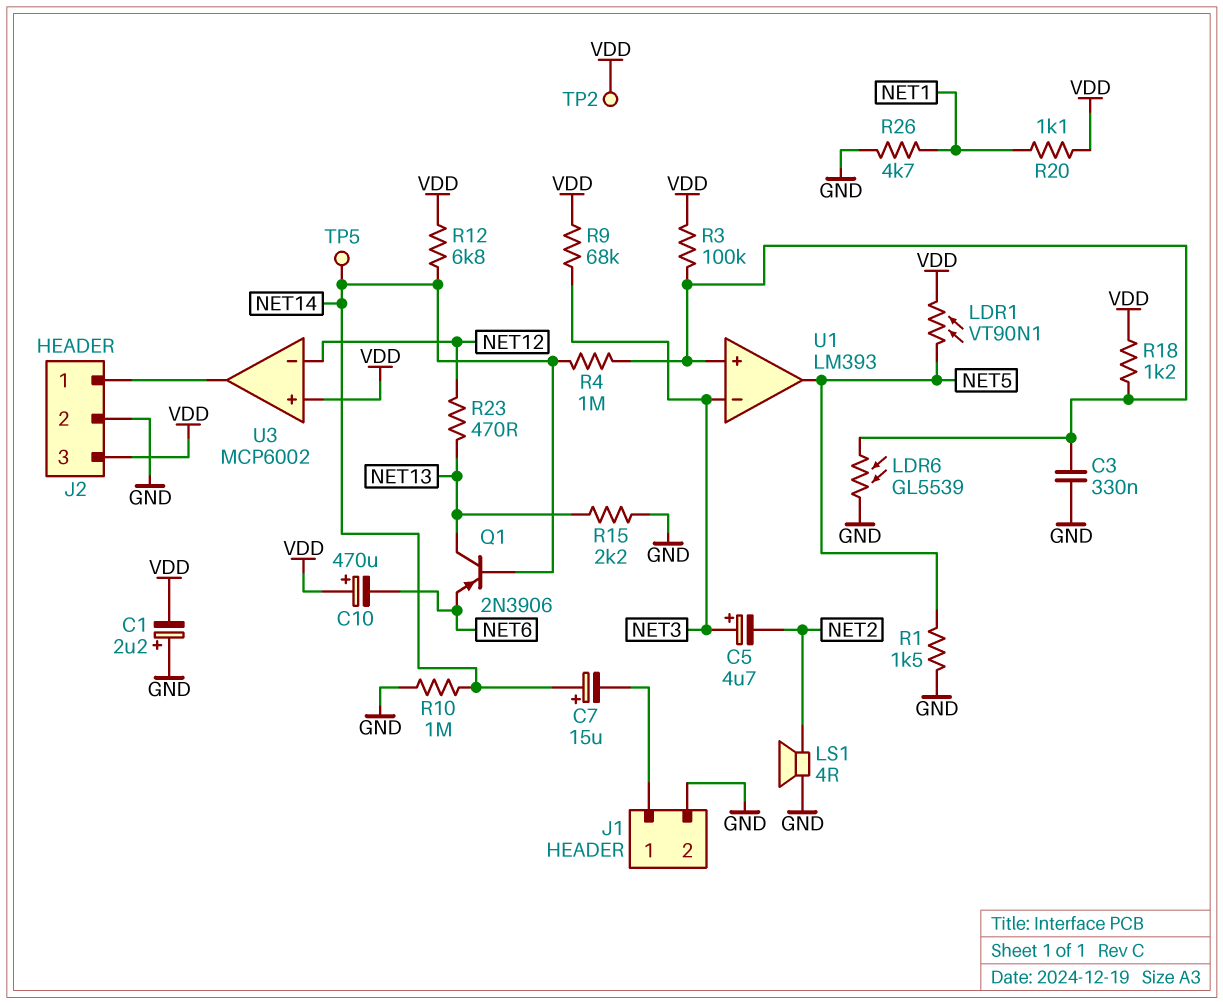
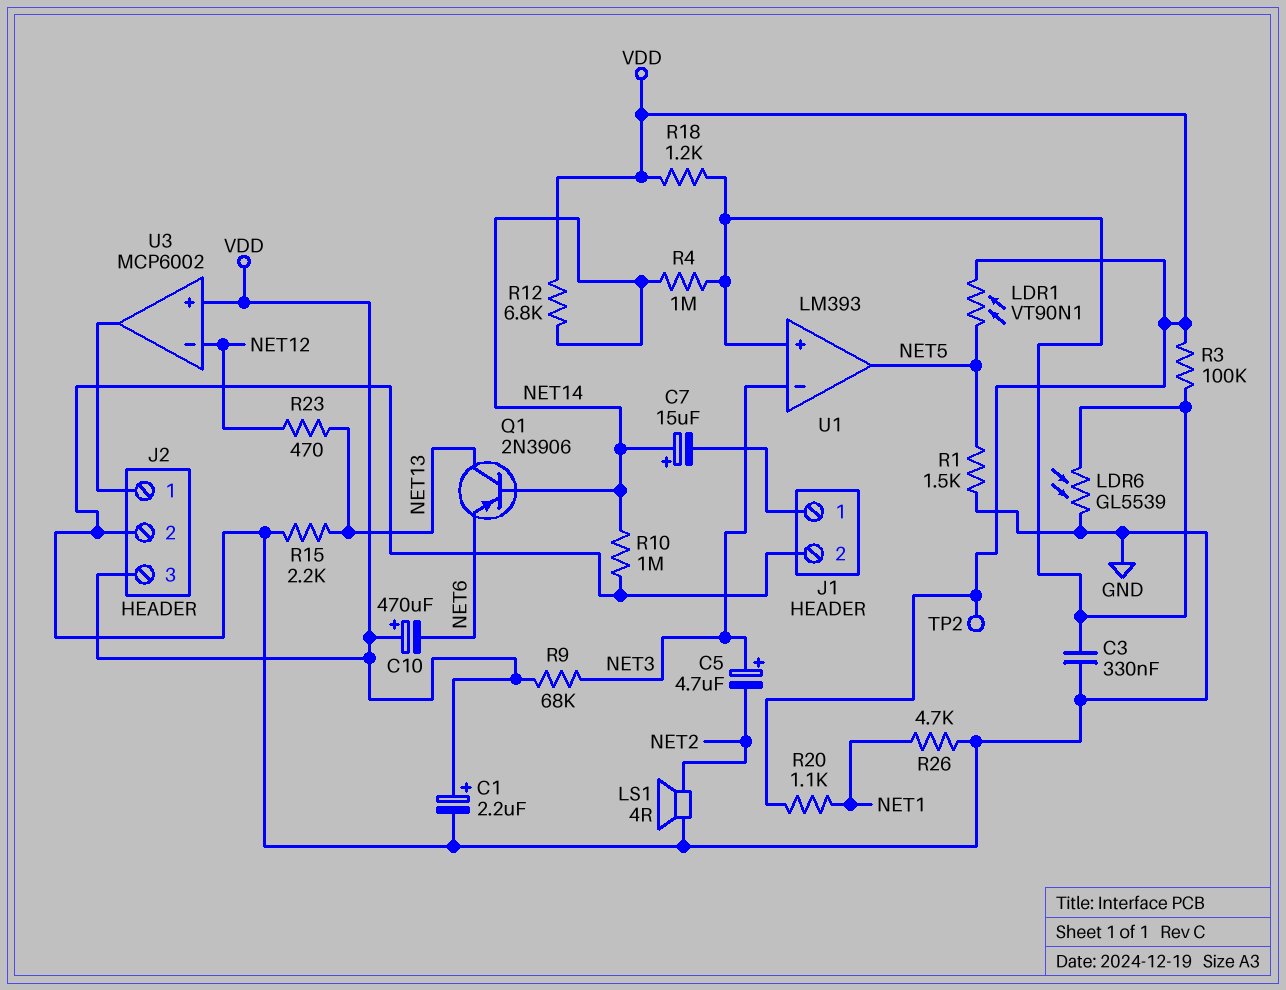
C1: 2.2uF (plus GND, minus VDD) -> 2.2uF (plus VDD, minus GND)
TP5: test point (NET14) -> none

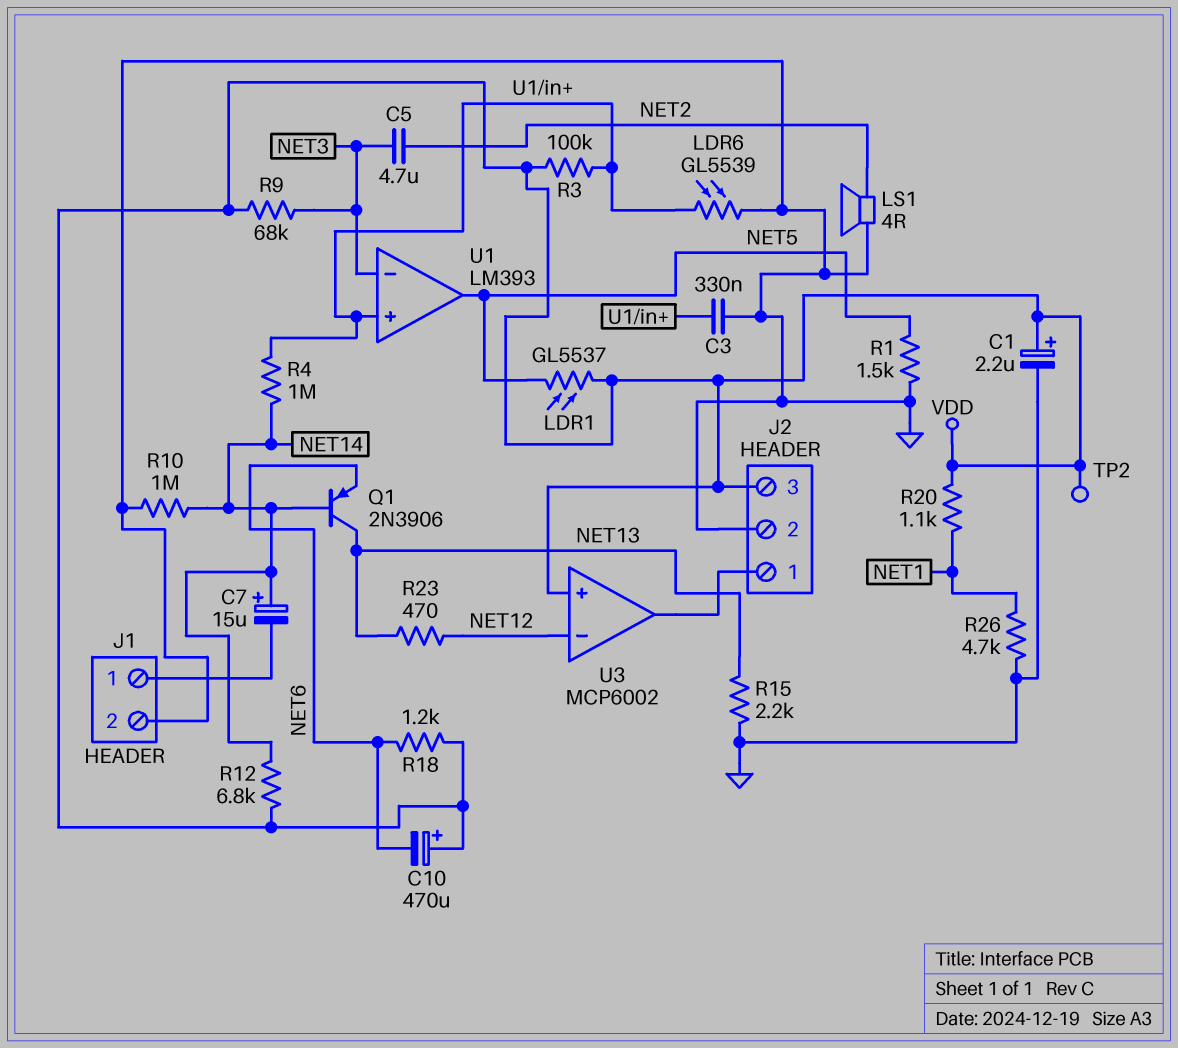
C5: 4.7uF (plus NET3, minus NET2) -> 4.7uF (NET2, NET3)
LDR1: VT90N1 (NET5, VDD) -> GL5537 (NET5, VDD)
R18: 1.2k (U1/in+, VDD) -> 1.2k (NET6, VDD)

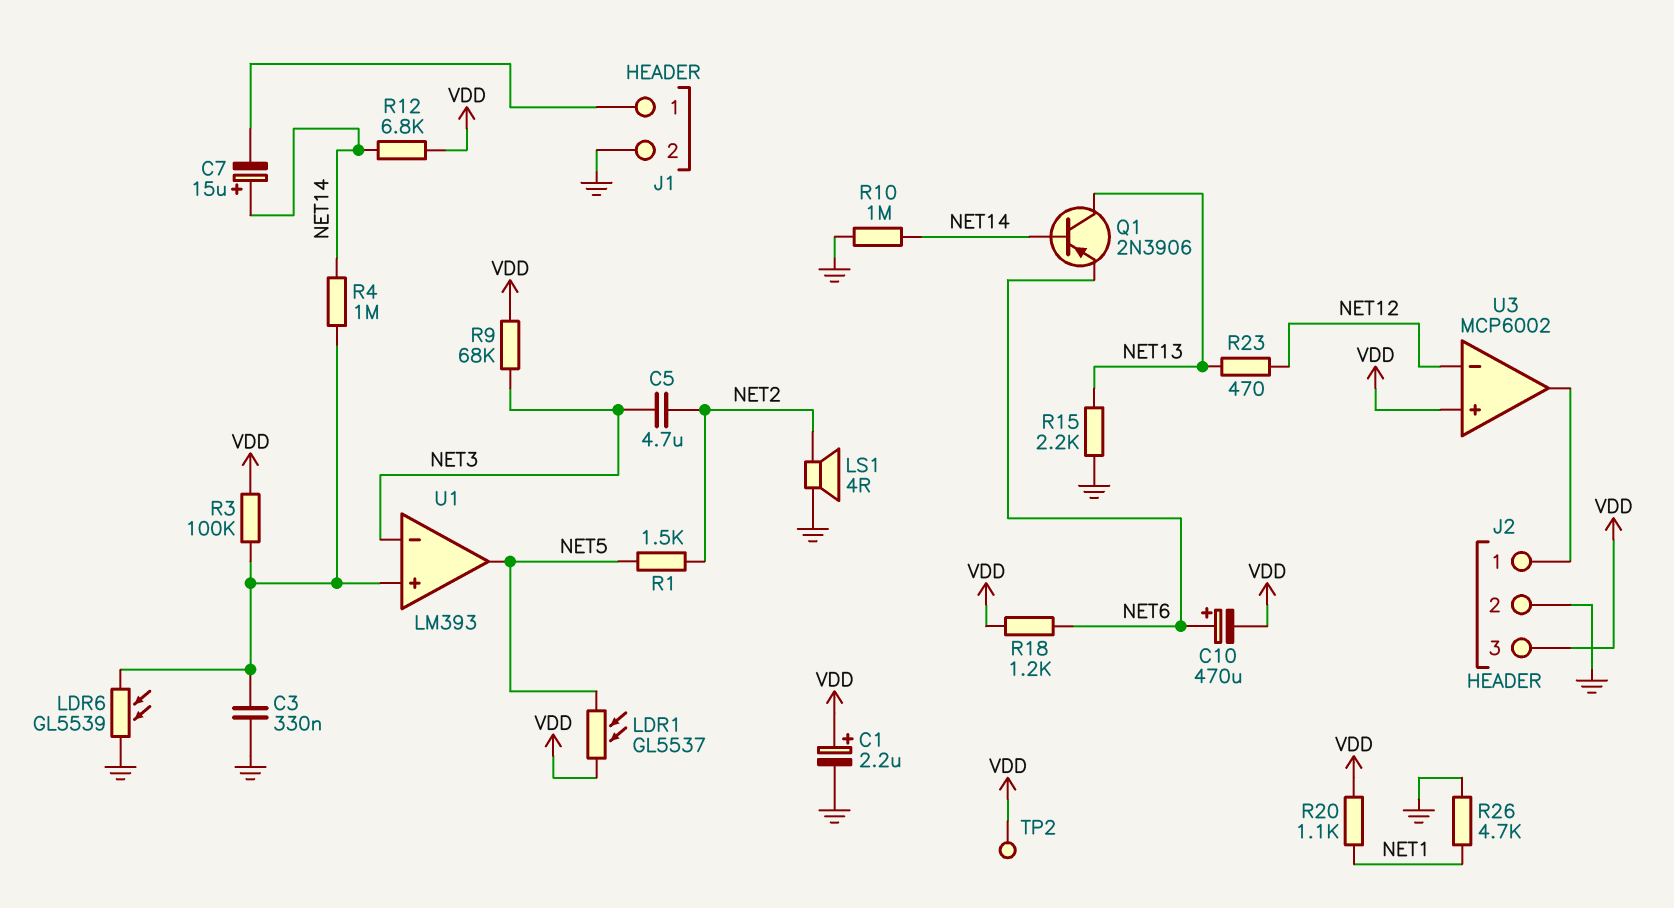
C10: 470uF (plus VDD, minus NET6) -> 470uF (plus NET6, minus VDD)
R1: 1.5k (GND, NET5) -> 1.5k (NET2, NET5)

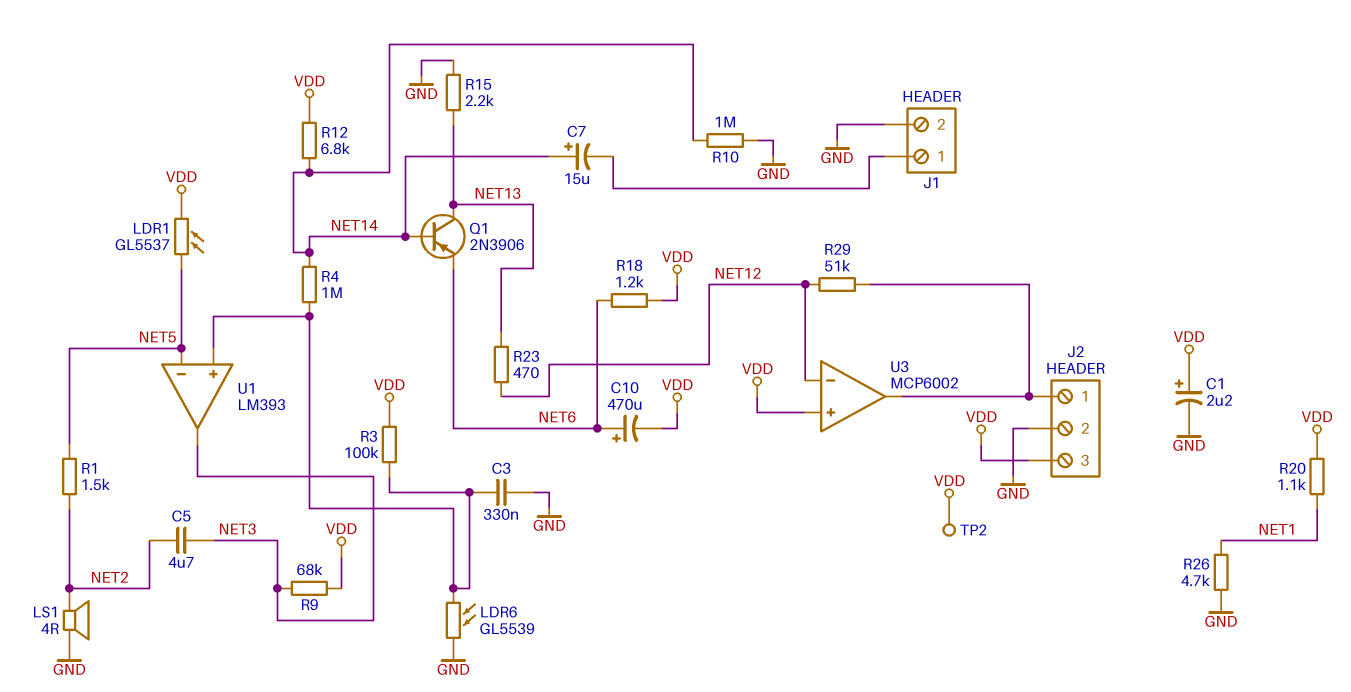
R29: none -> 51k (J2/1, NET12)
U1 pin in-: NET3 -> NET5
U1 pin out: NET5 -> NET3

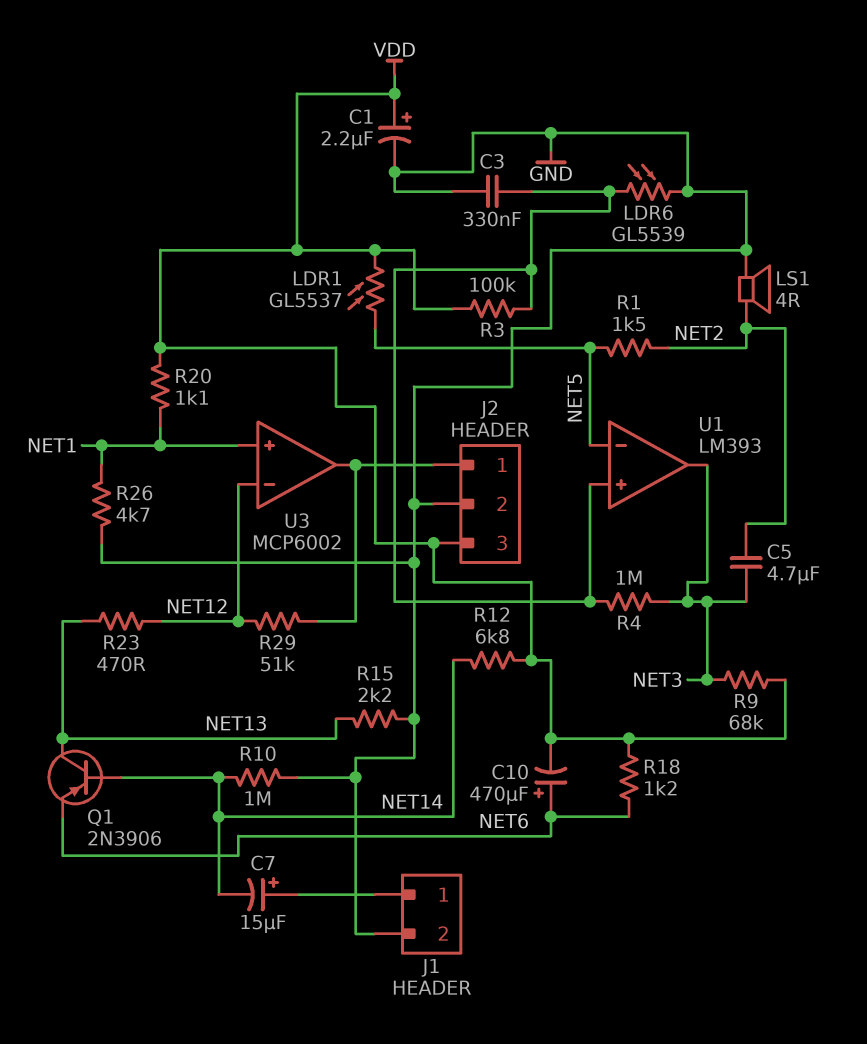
C7: 15uF (plus NET14, minus J1/1) -> 15uF (plus J1/1, minus NET14)
R4: 1M (NET14, U1/in+) -> 1M (NET3, U1/in+)
TP2: test point (VDD) -> none
U3 pin in+: VDD -> NET1

